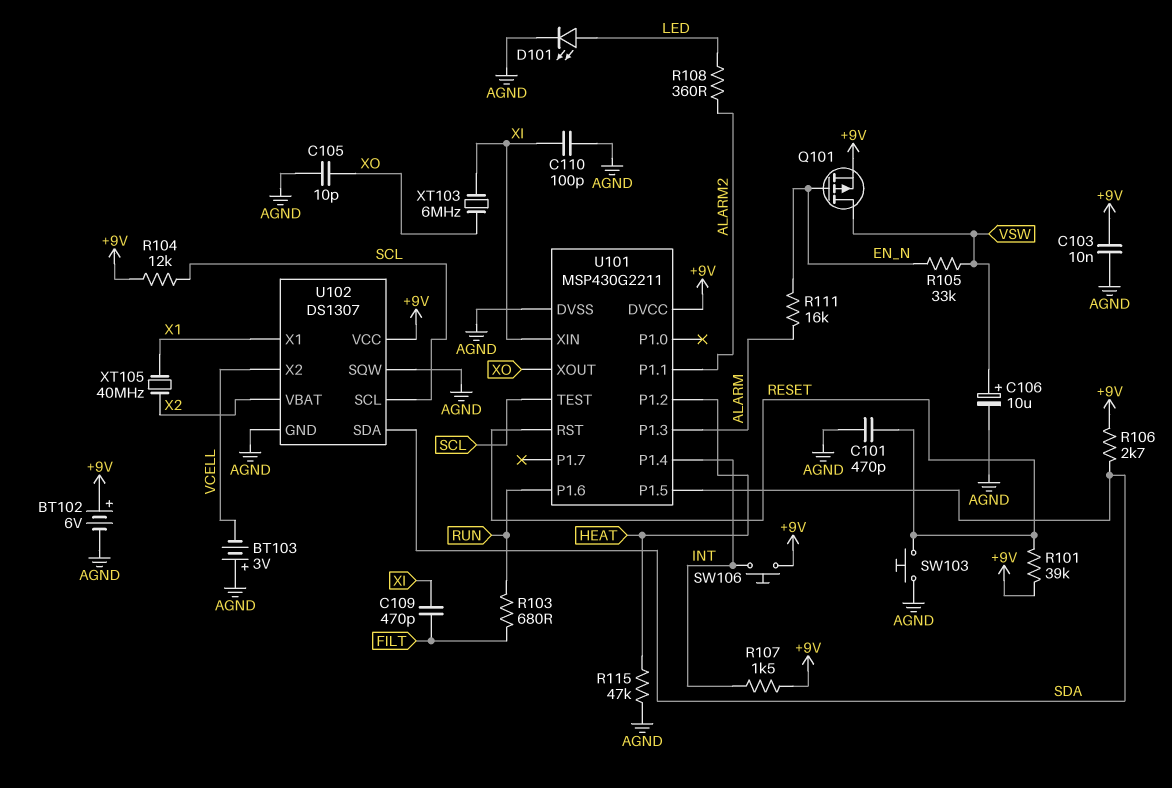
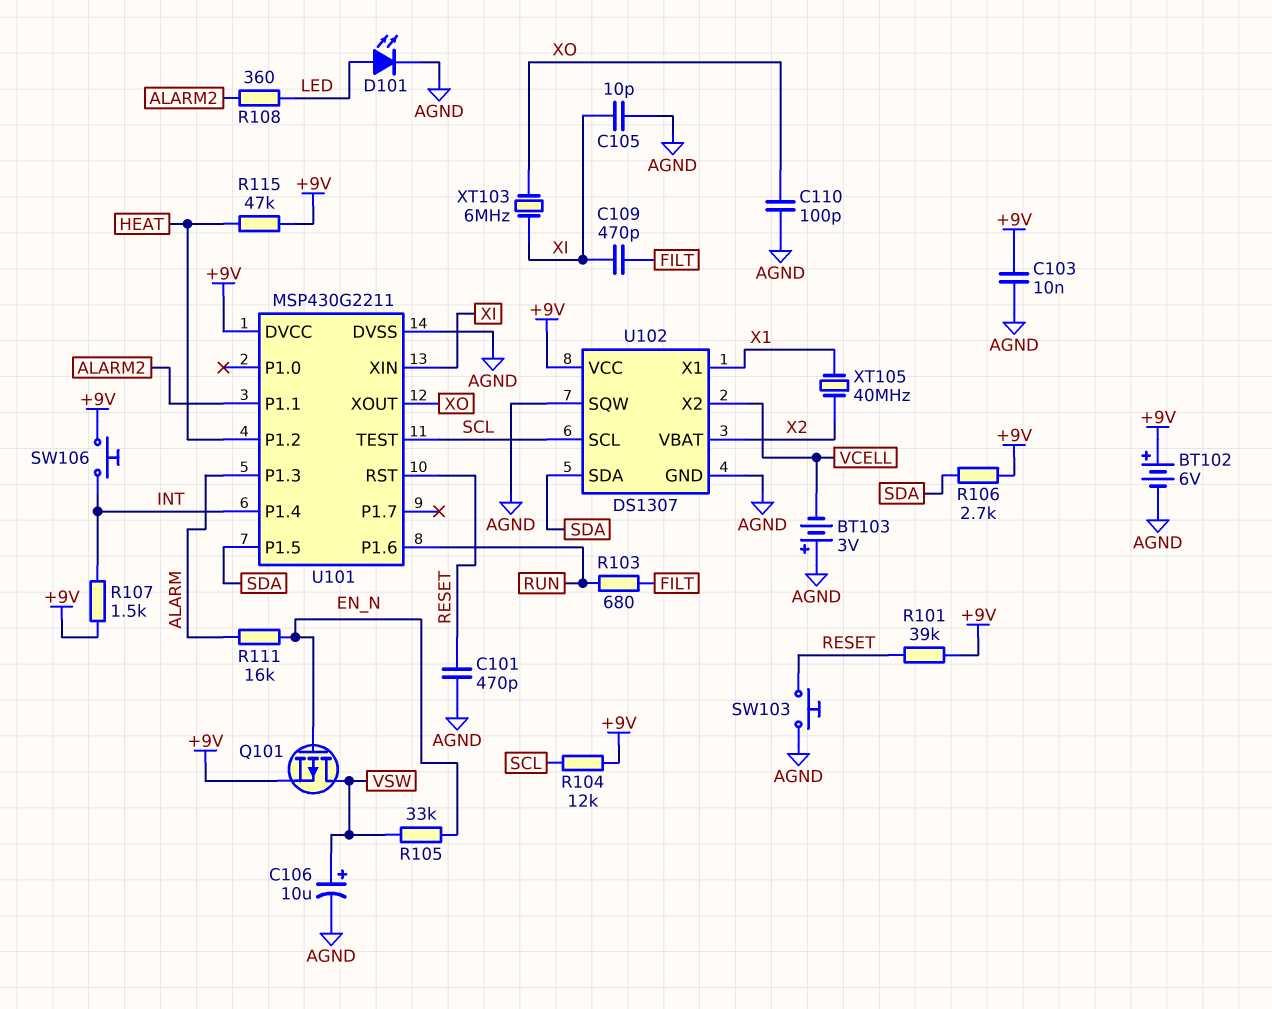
C105: 10pF (AGND, XO) -> 10pF (AGND, XI)
C110: 100pF (AGND, XI) -> 100pF (AGND, XO)
R115: 47k (AGND, HEAT) -> 47k (+9V, HEAT)

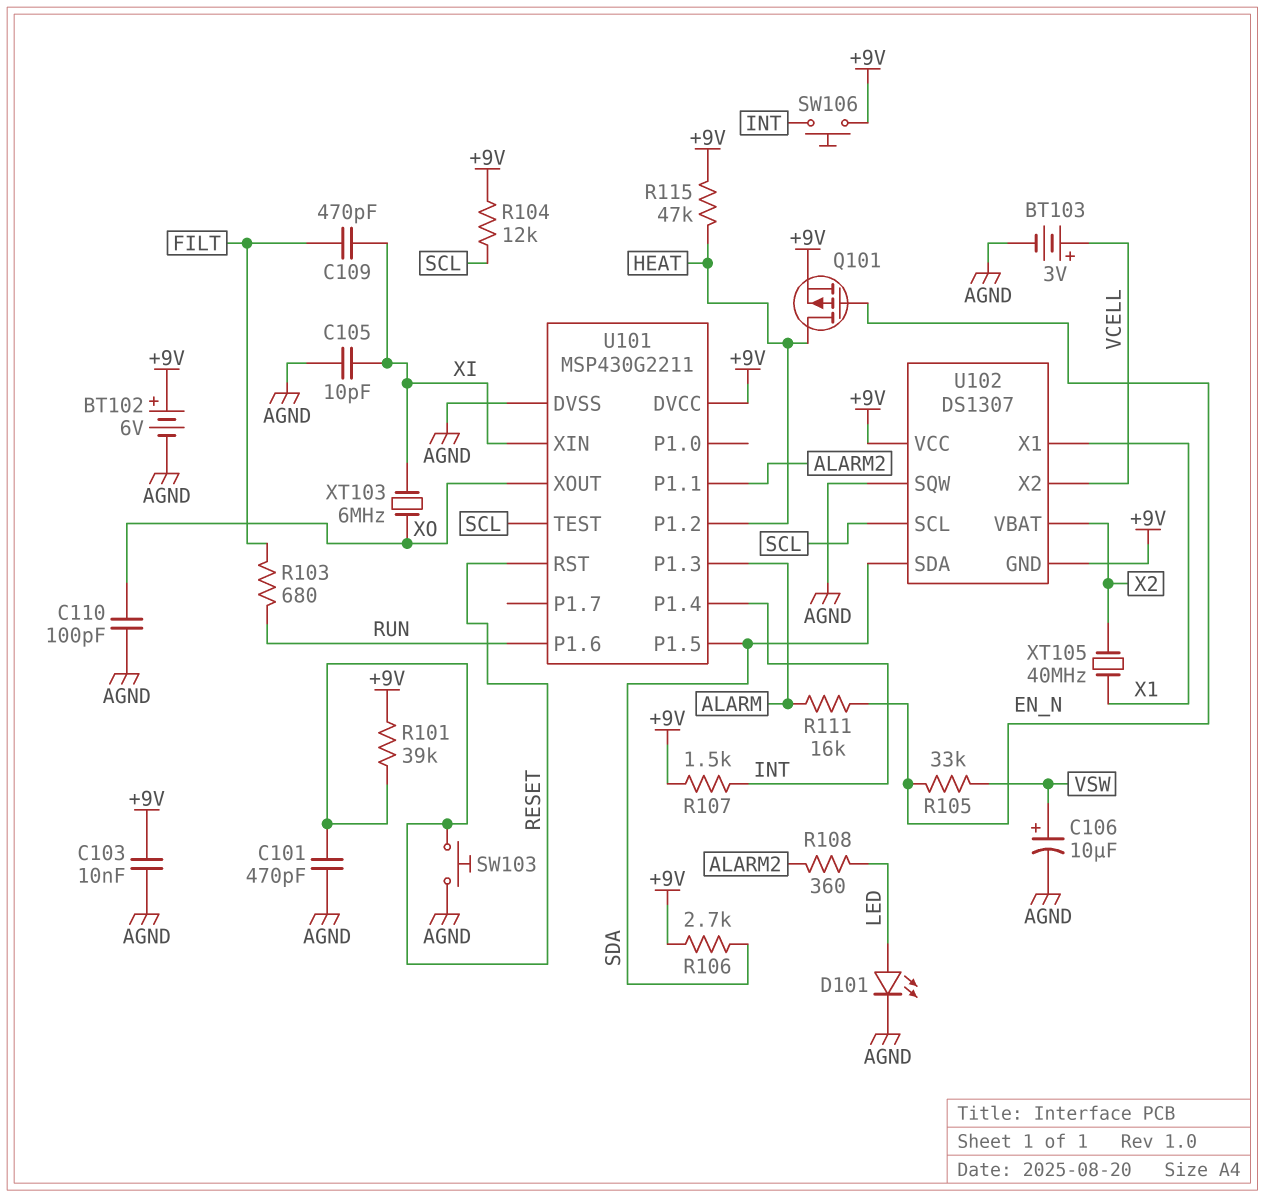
BT103: 3V (plus AGND, minus VCELL) -> 3V (plus VCELL, minus AGND)
Q101: PMOS (G EN_N, D VSW, S +9V) -> PMOS (G EN_N, D HEAT, S +9V)
U102 pin GND: AGND -> +9V

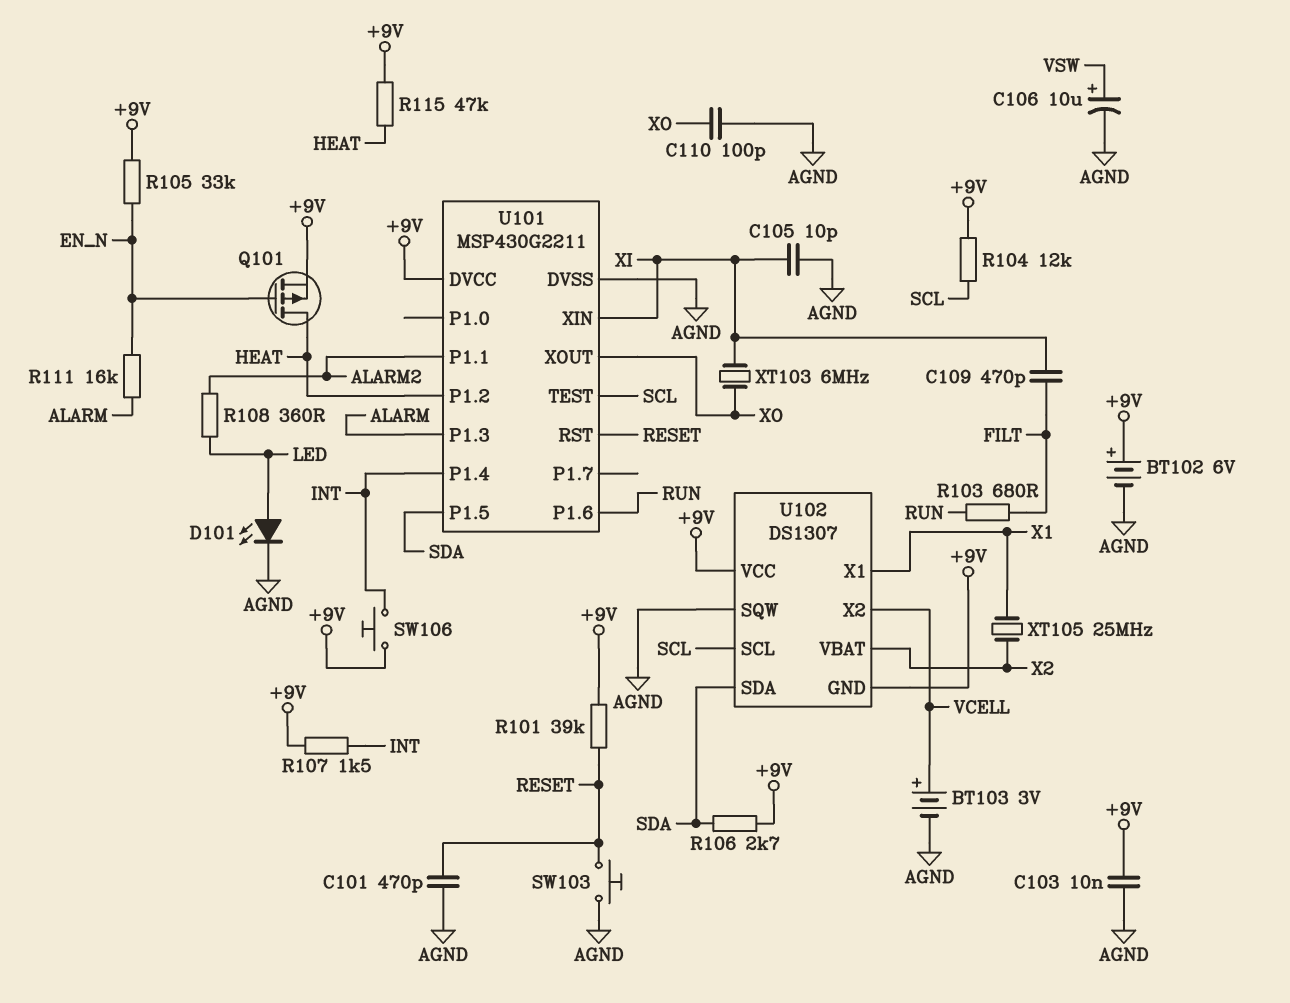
R105: 33k (EN_N, VSW) -> 33k (+9V, EN_N)
XT105: 40MHz (X1, X2) -> 25MHz (X1, X2)

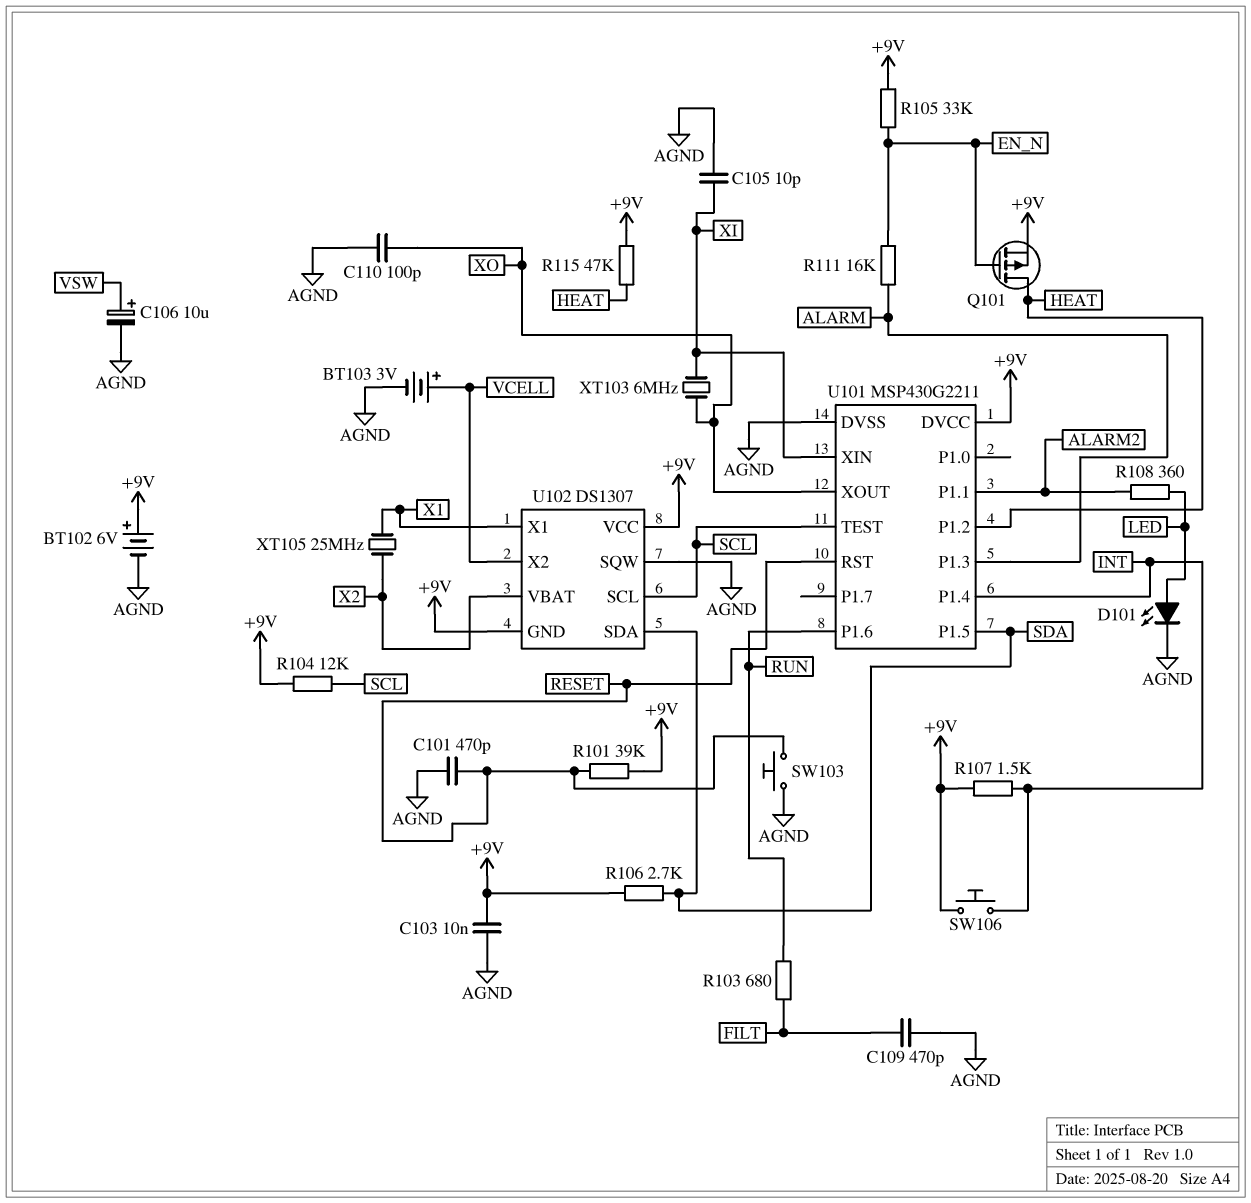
C109: 470pF (FILT, XI) -> 470pF (AGND, FILT)

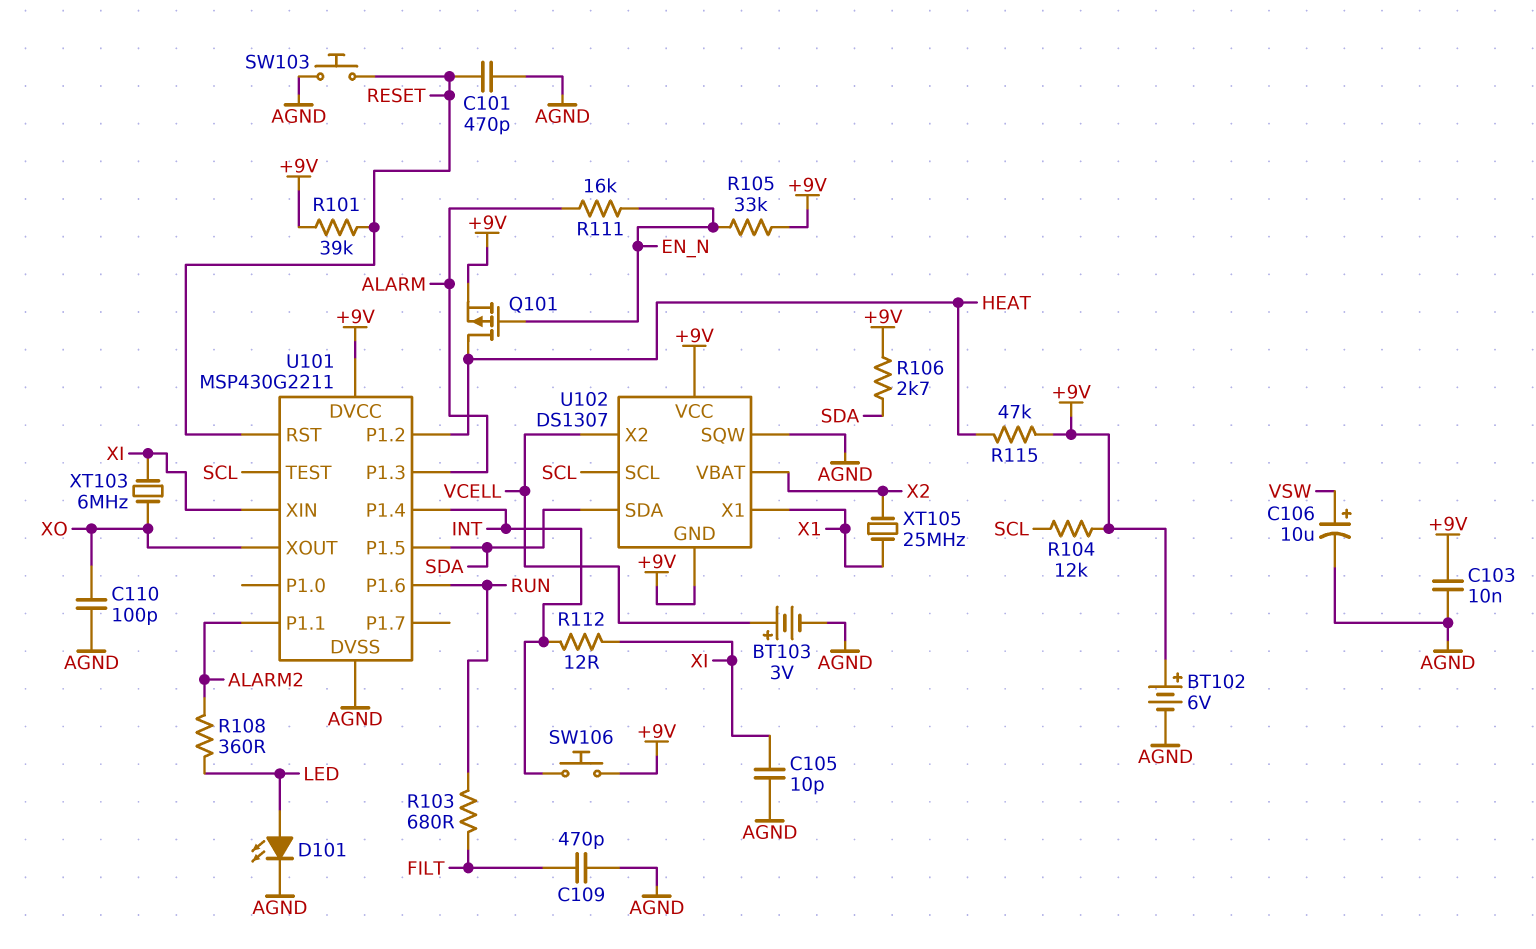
R107: 1.5k (+9V, INT) -> none
R112: none -> 12 (INT, XI)

